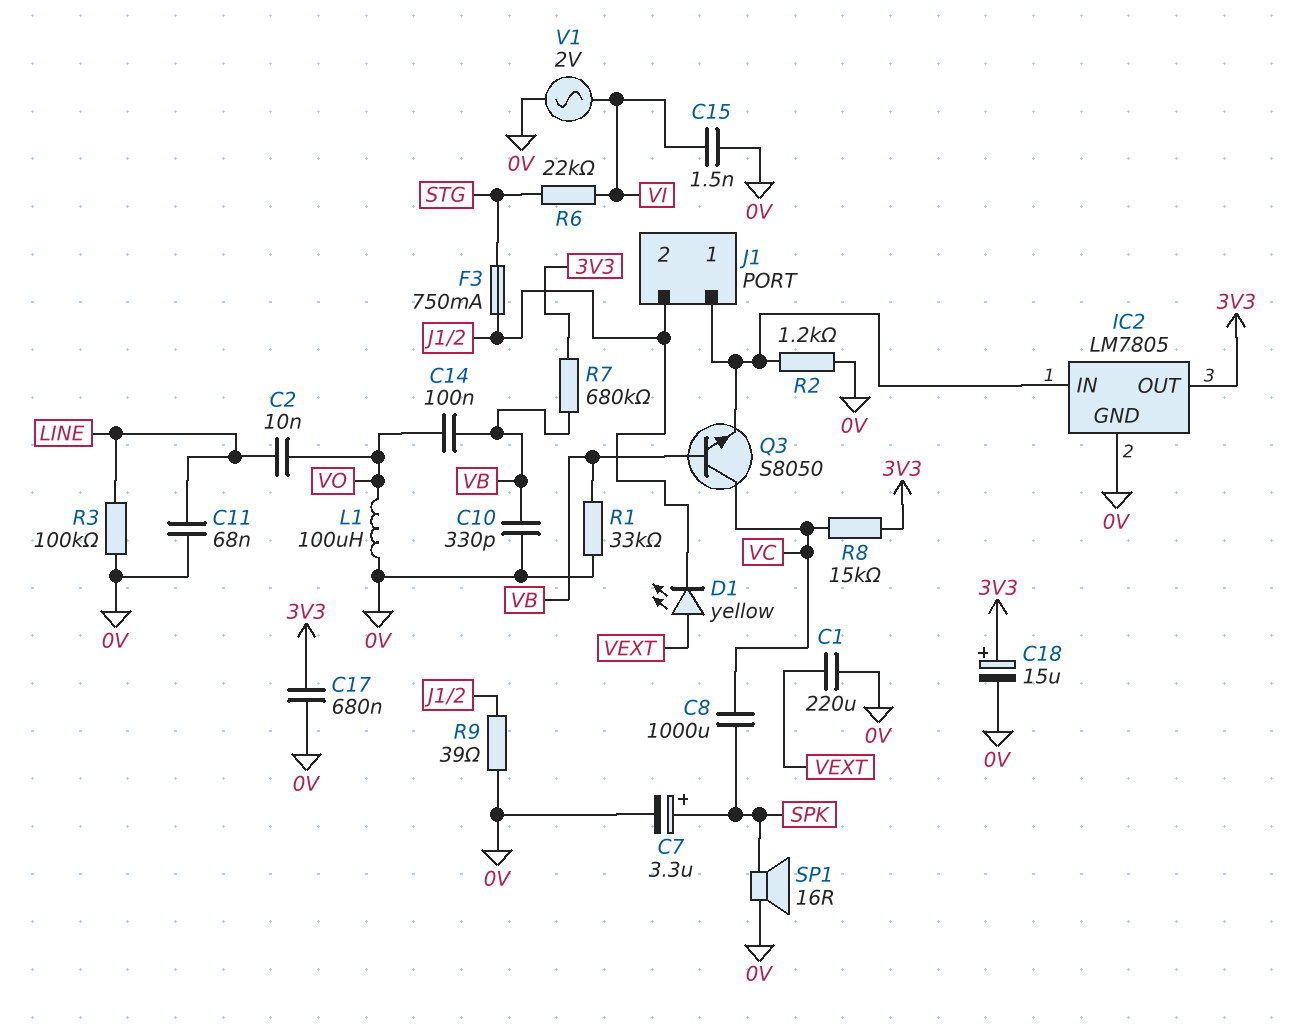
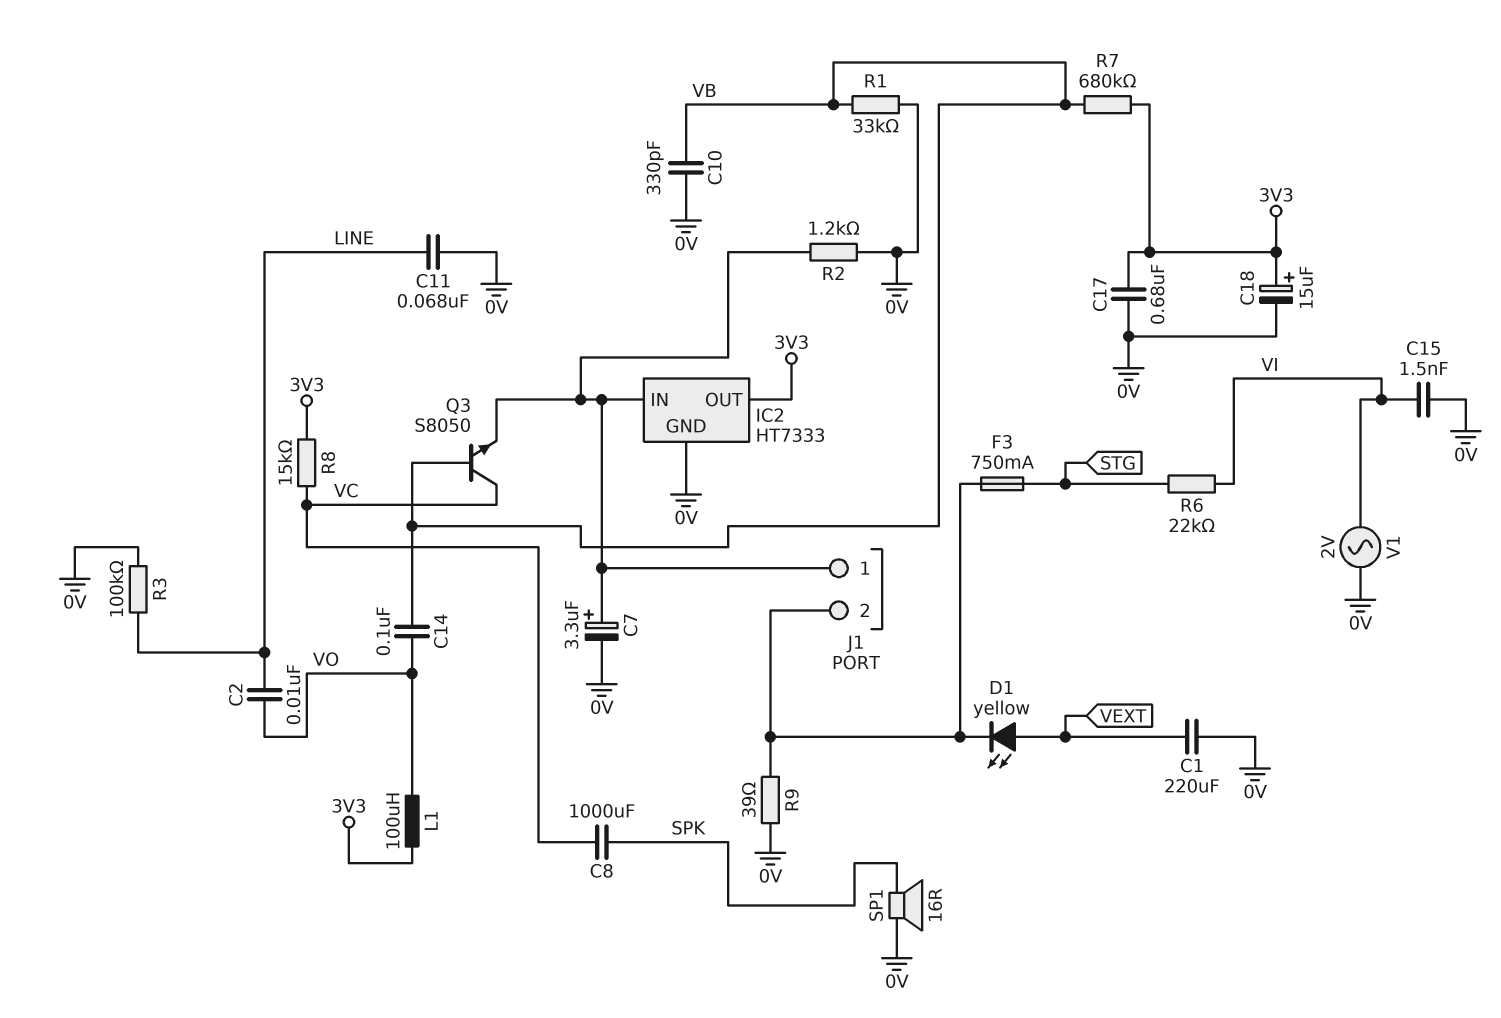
C7: 3.3uF (plus SPK, minus 0V) -> 3.3uF (plus IC2/IN, minus 0V)
IC2: LM7805 -> HT7333
L1: 100uH (0V, VO) -> 100uH (3V3, VO)

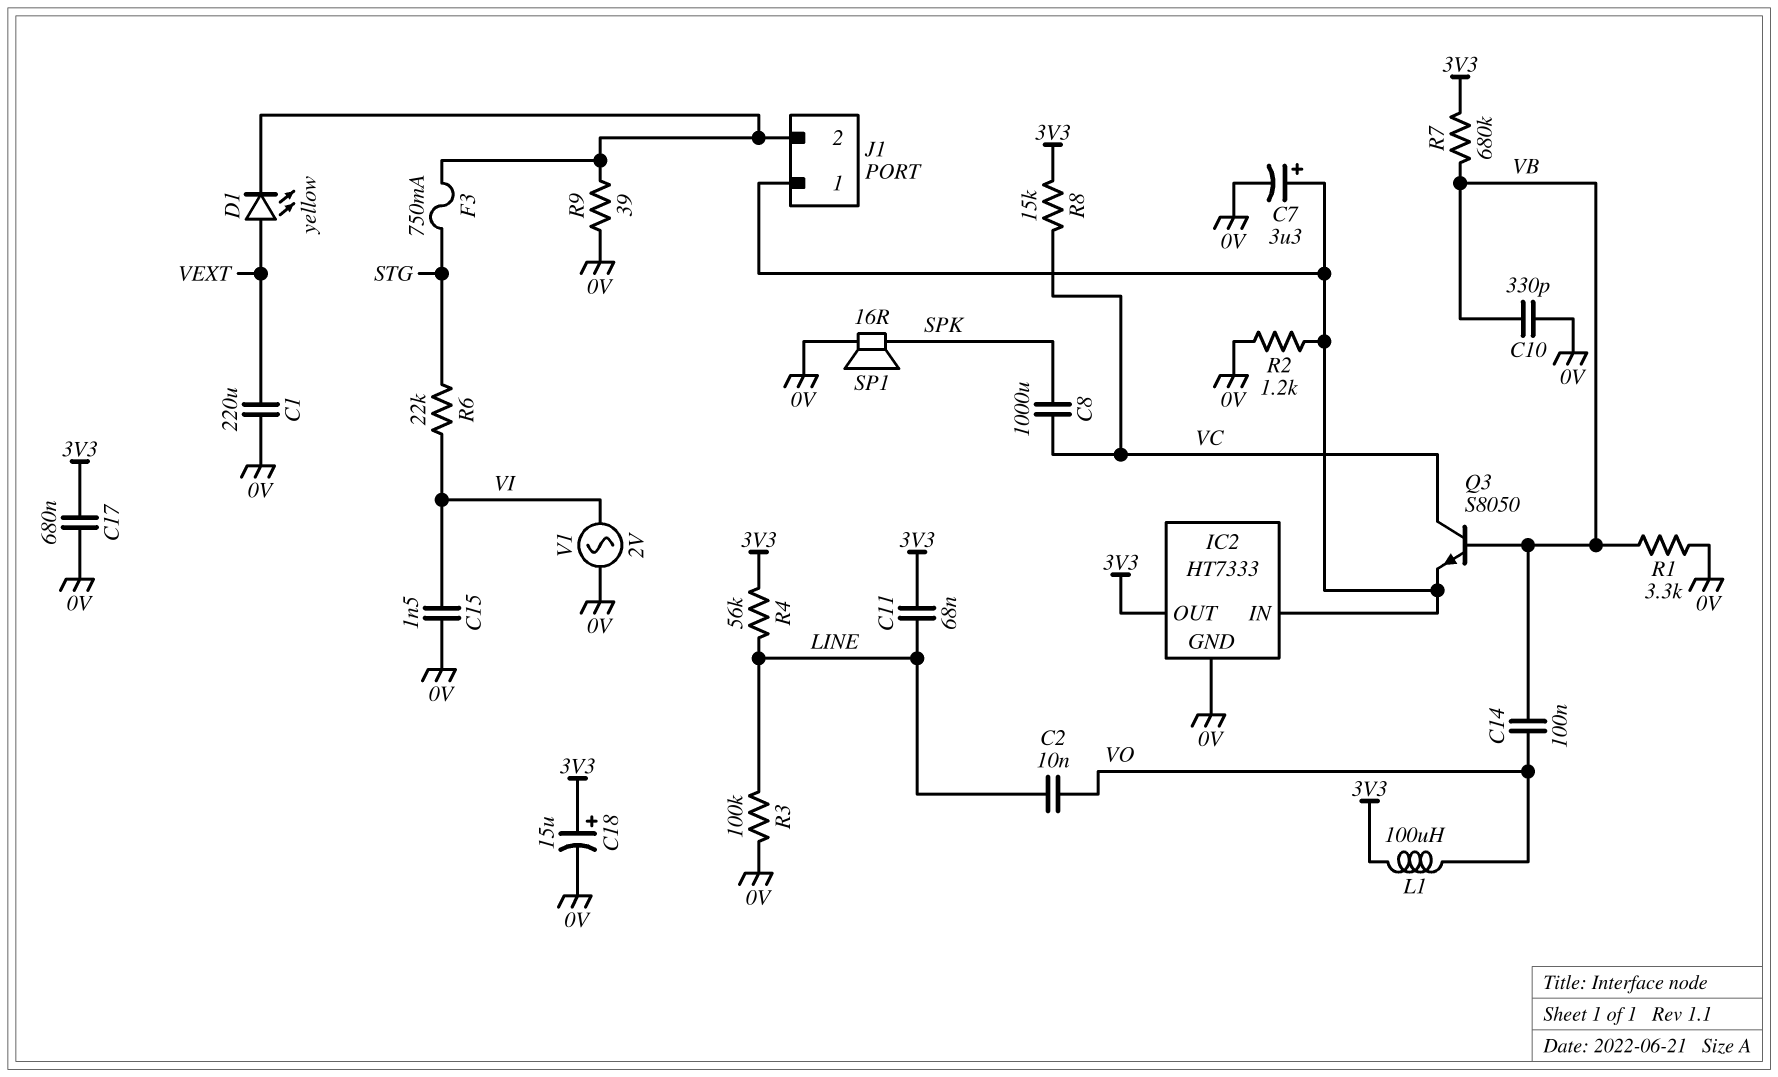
C11: 68nF (0V, LINE) -> 68nF (3V3, LINE)
R1: 33k (0V, VB) -> 3.3k (0V, VB)
R4: none -> 56k (3V3, LINE)

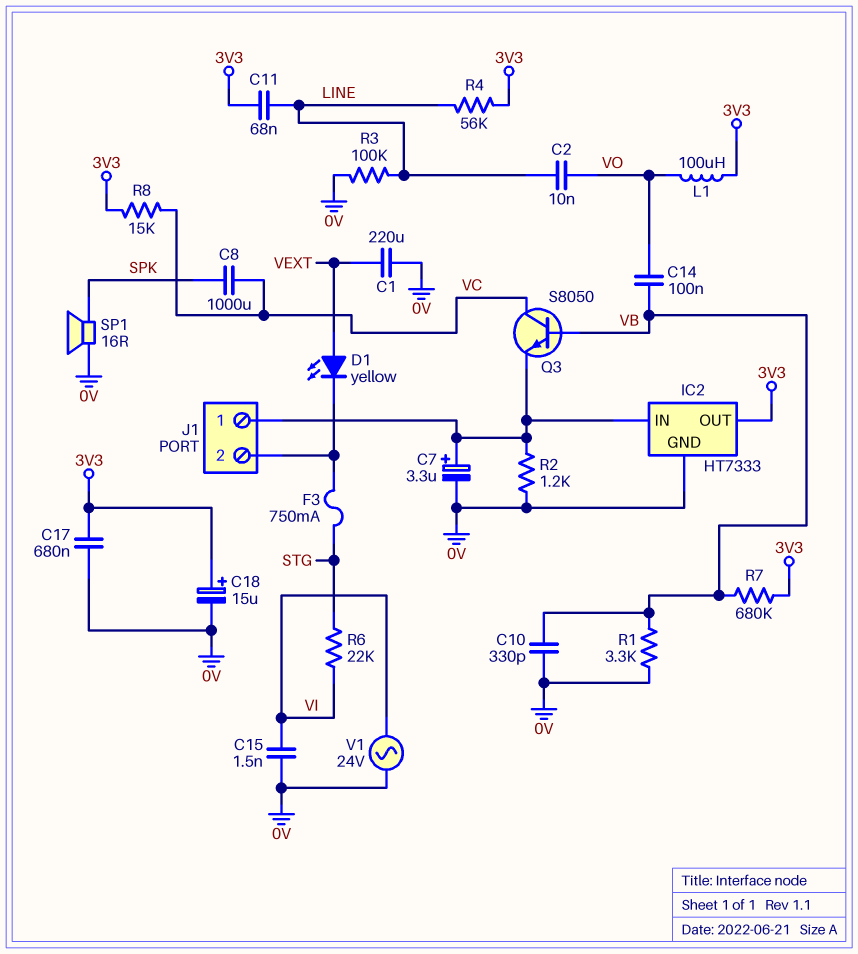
R9: 39 (0V, J1/2) -> none
V1: AC 2V (0V, VI) -> AC 24V (0V, VI)

